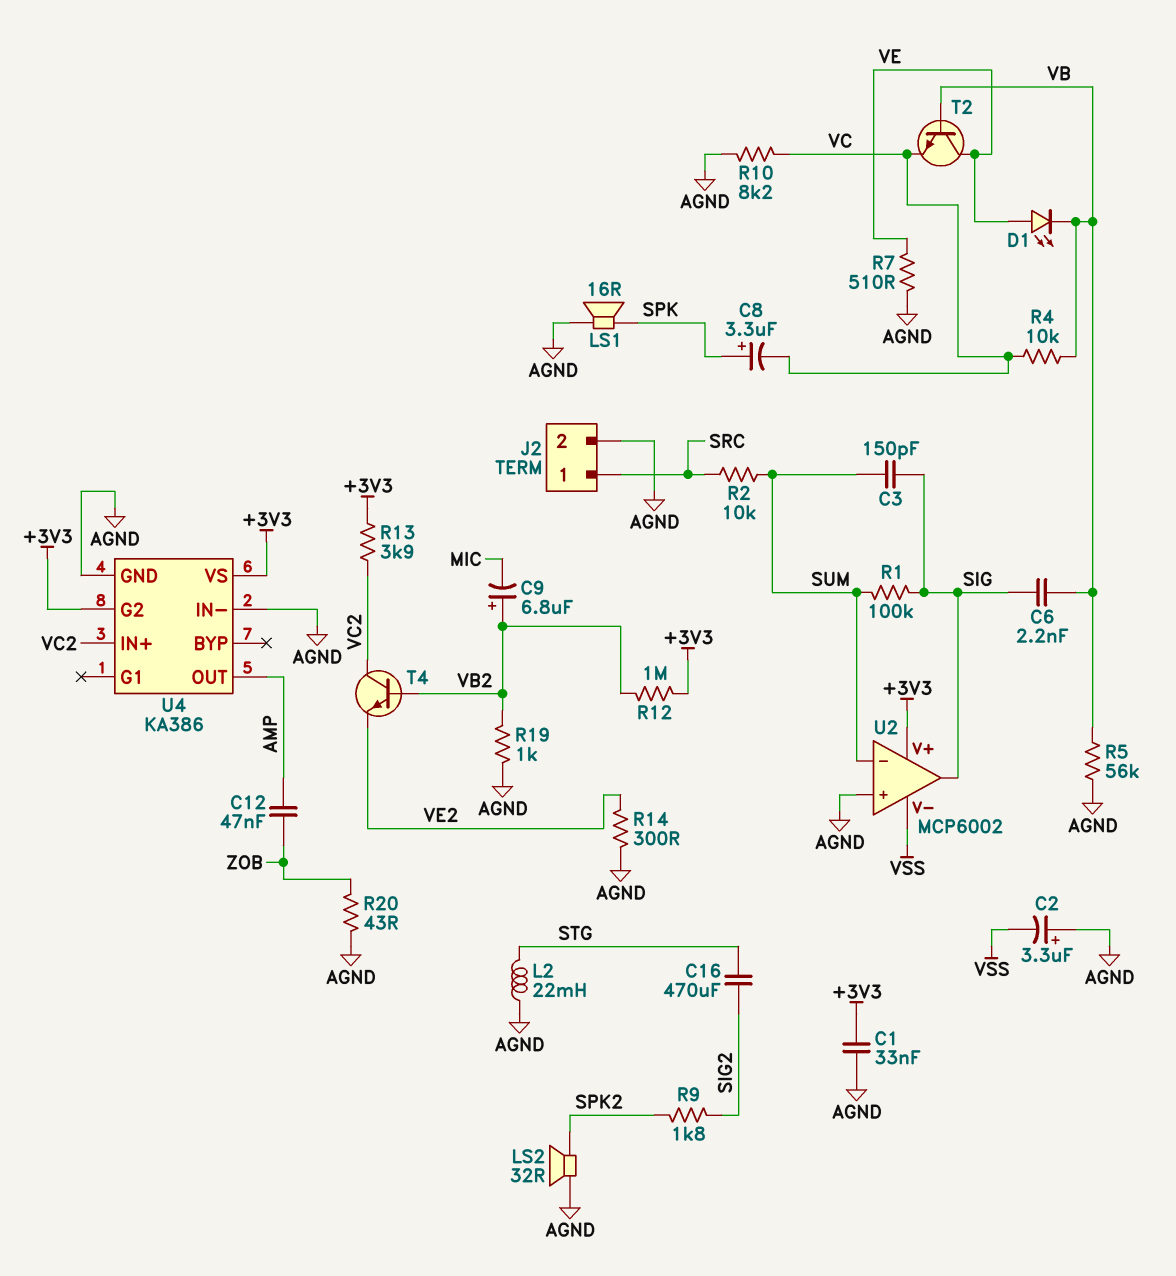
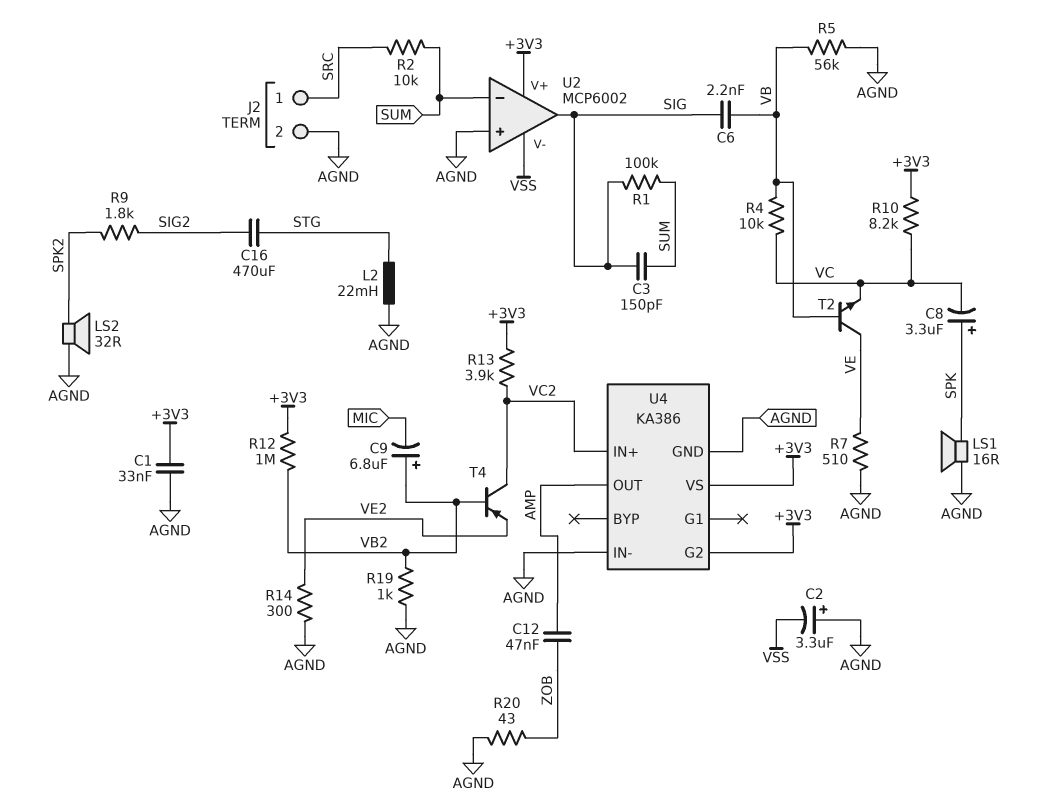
D1: LED (A VE, K VB) -> none
R10: 8.2k (AGND, VC) -> 8.2k (+3V3, VC)
T4: NPN (B VB2, C VC2, E VE2) -> PNP (B VB2, C VC2, E VE2)

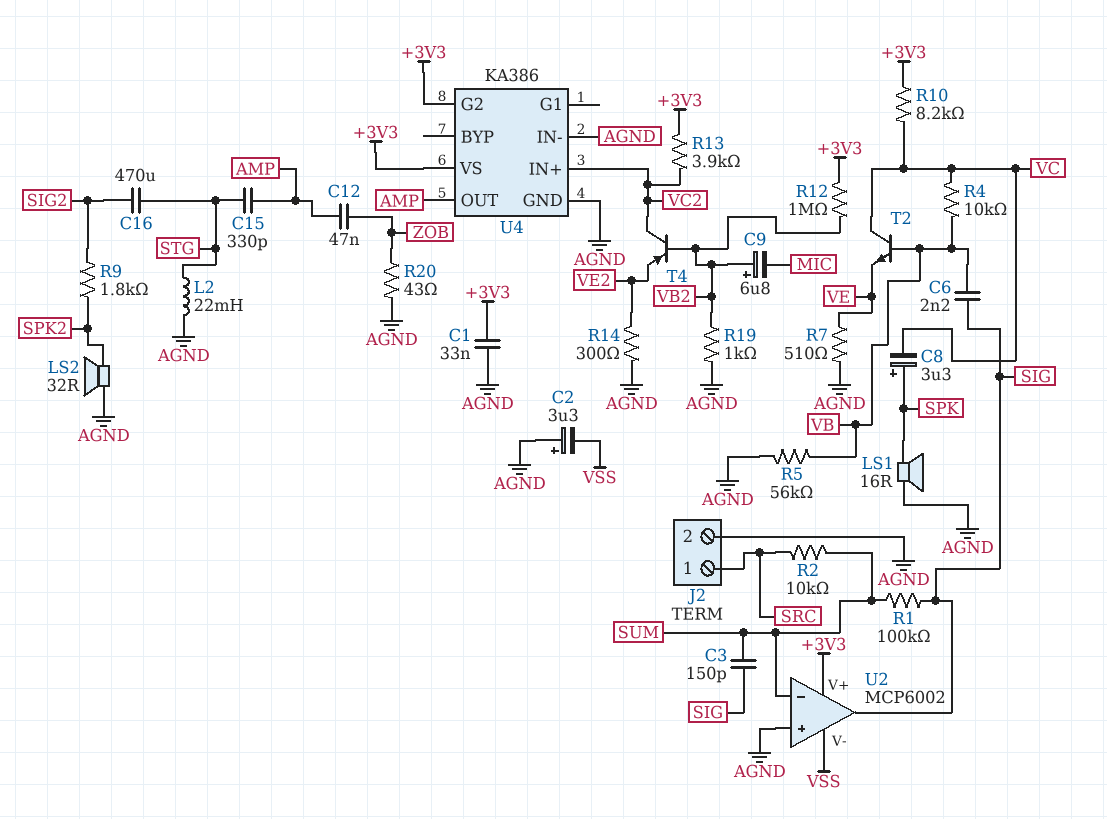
C15: none -> 330pF (AMP, STG)
T2: NPN (B VB, C VE, E VC) -> NPN (B VB, C VC, E VE)

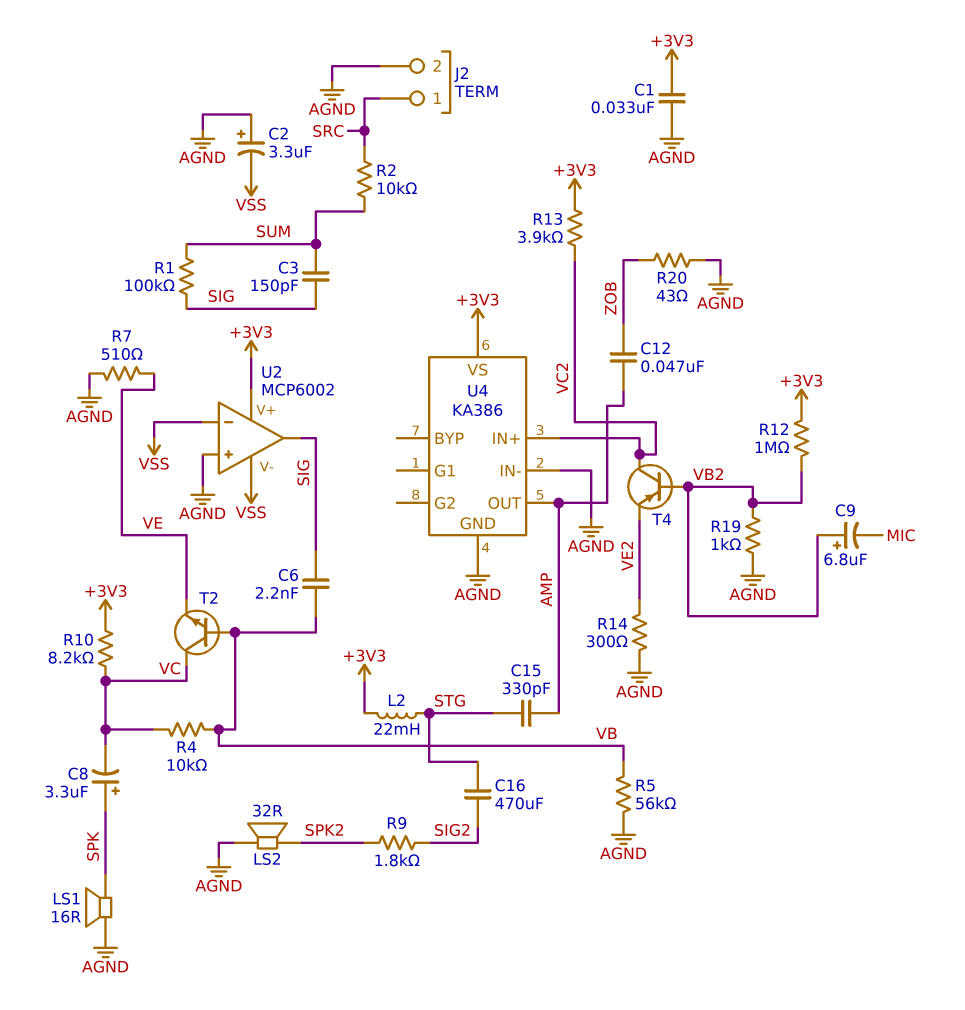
L2: 22mH (AGND, STG) -> 22mH (+3V3, STG)
U2 pin in-: SUM -> VSS
U4 pin G2: +3V3 -> none

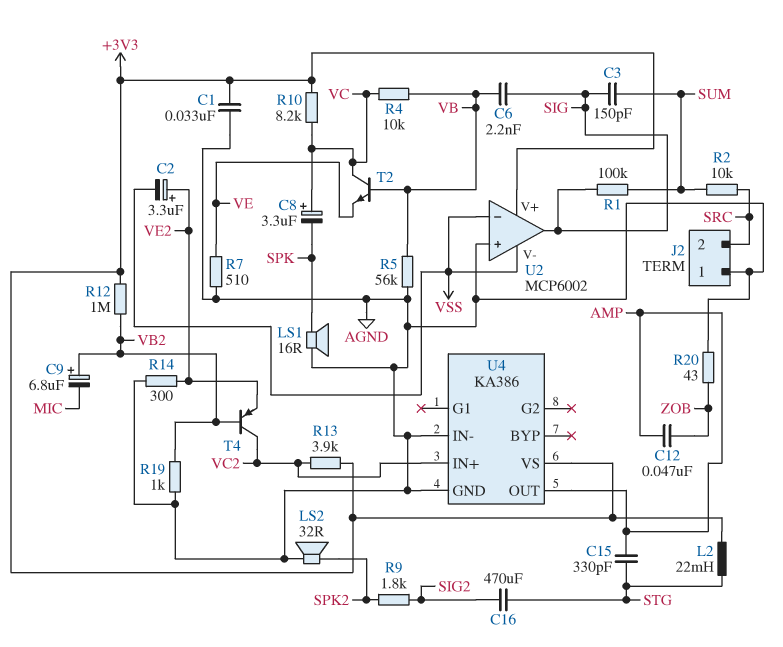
C2: 3.3uF (plus AGND, minus VSS) -> 3.3uF (plus VE2, minus VSS)
C8: 3.3uF (plus SPK, minus VC) -> 3.3uF (plus VC, minus SPK)
J2 pin 1: SRC -> AGND
J2 pin 2: AGND -> SRC

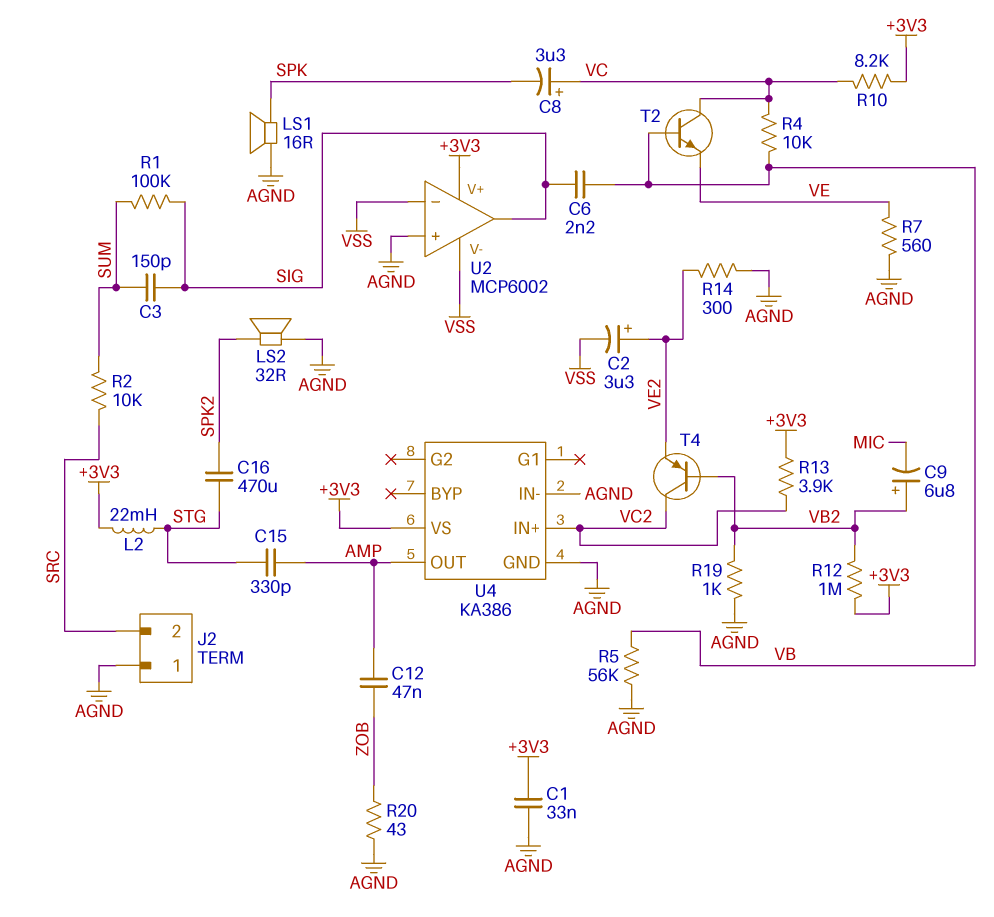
C16: 470uF (SIG2, STG) -> 470uF (SPK2, STG)
R7: 510 (AGND, VE) -> 560 (AGND, VE)
R9: 1.8k (SIG2, SPK2) -> none

